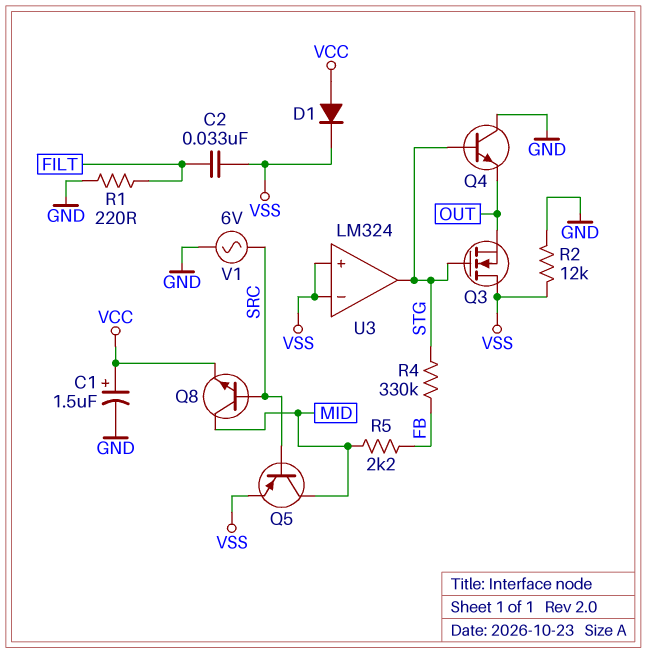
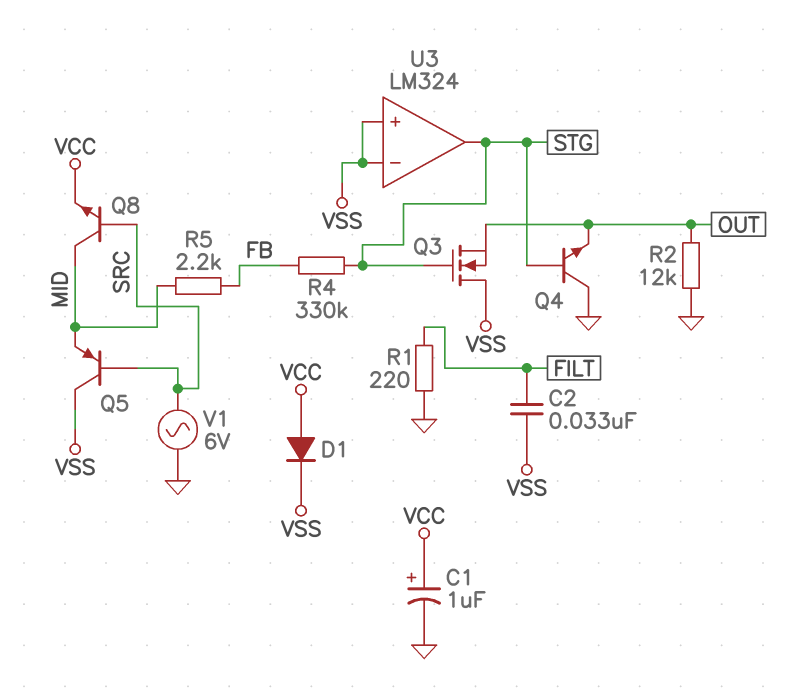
C1: 1.5uF (plus VCC, minus GND) -> 1uF (plus VCC, minus GND)
Q5: PNP (B SRC, C MID, E VSS) -> PNP (B SRC, C VSS, E MID)
R2: 12k (GND, VSS) -> 12k (GND, OUT)

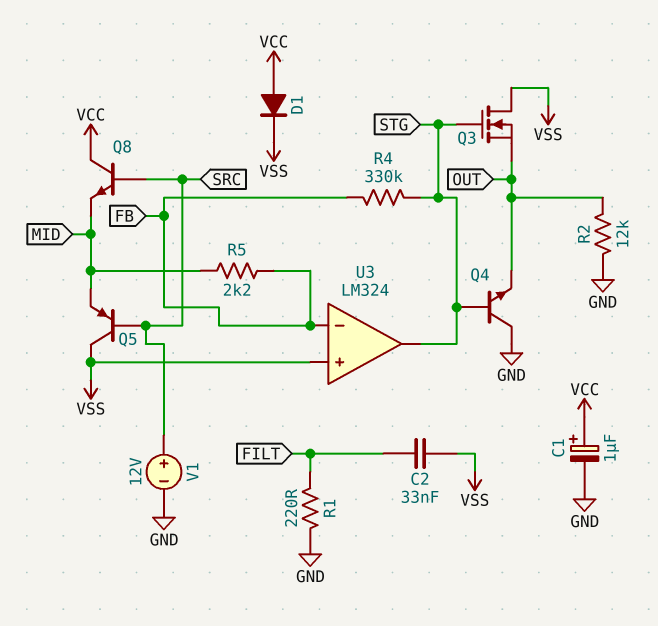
Q8: NPN (B SRC, C MID, E VCC) -> NPN (B SRC, C VCC, E MID)
U3 pin in-: VSS -> FB
V1: AC 6V (GND, SRC) -> 12V (plus SRC, minus GND)

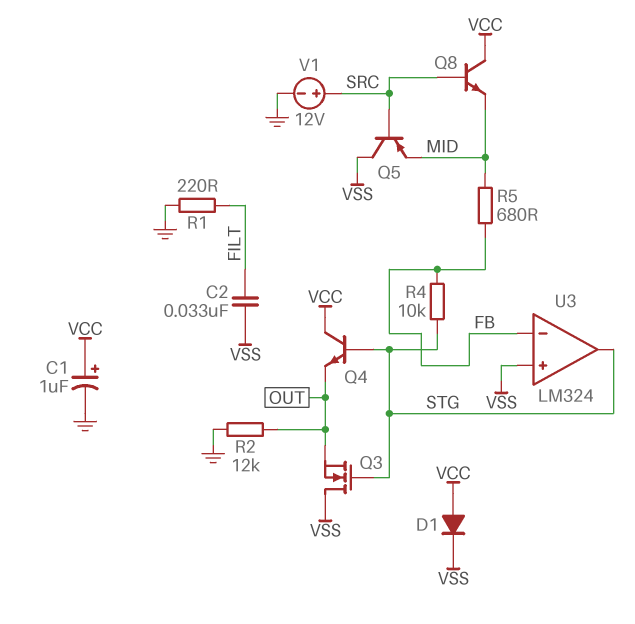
Q4: NPN (B STG, C GND, E OUT) -> NPN (B STG, C VCC, E OUT)
R4: 330k (FB, STG) -> 10k (FB, STG)
R5: 2.2k (FB, MID) -> 680 (FB, MID)

